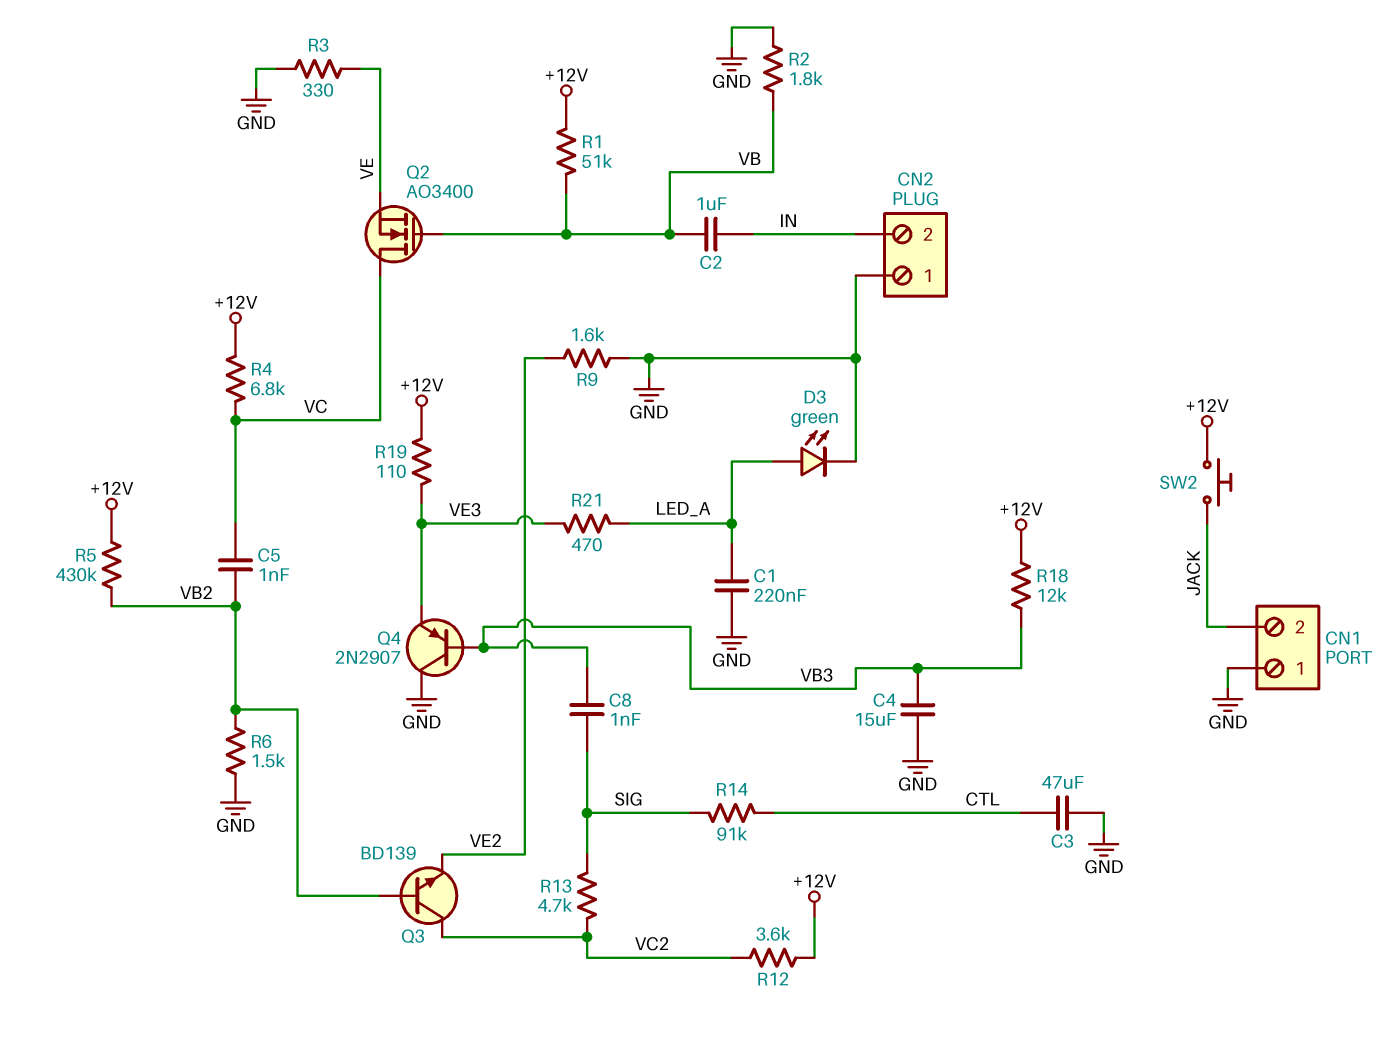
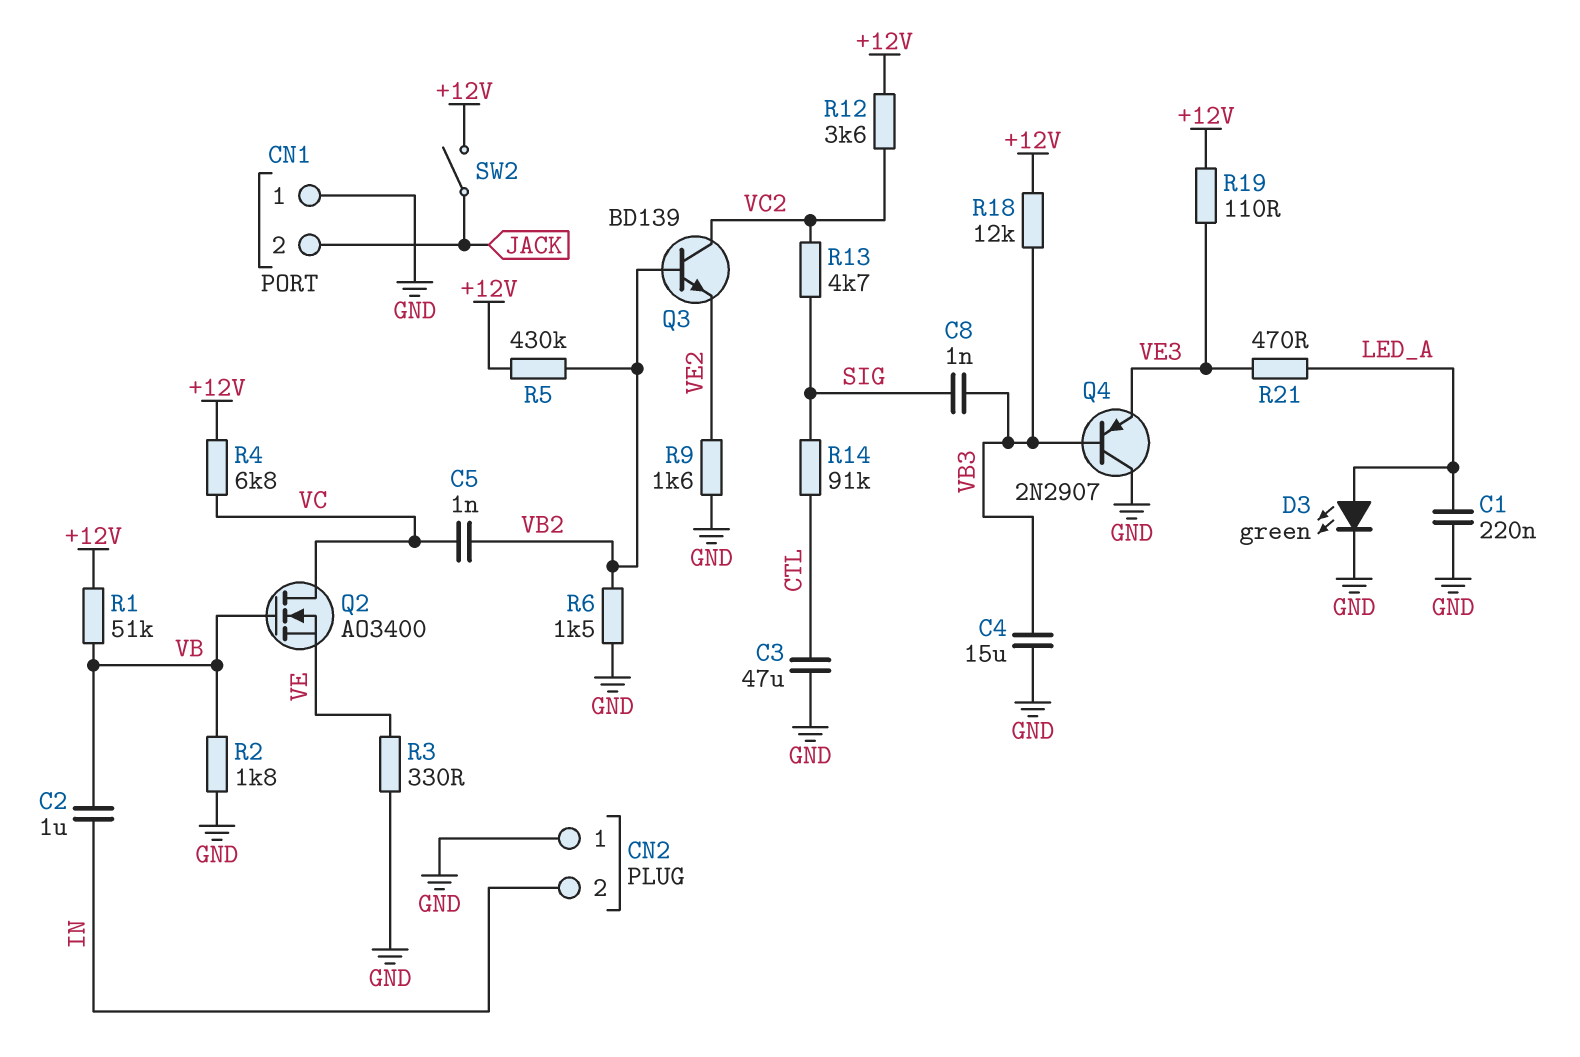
SW2: button (+12V, JACK) -> switch (+12V, JACK)

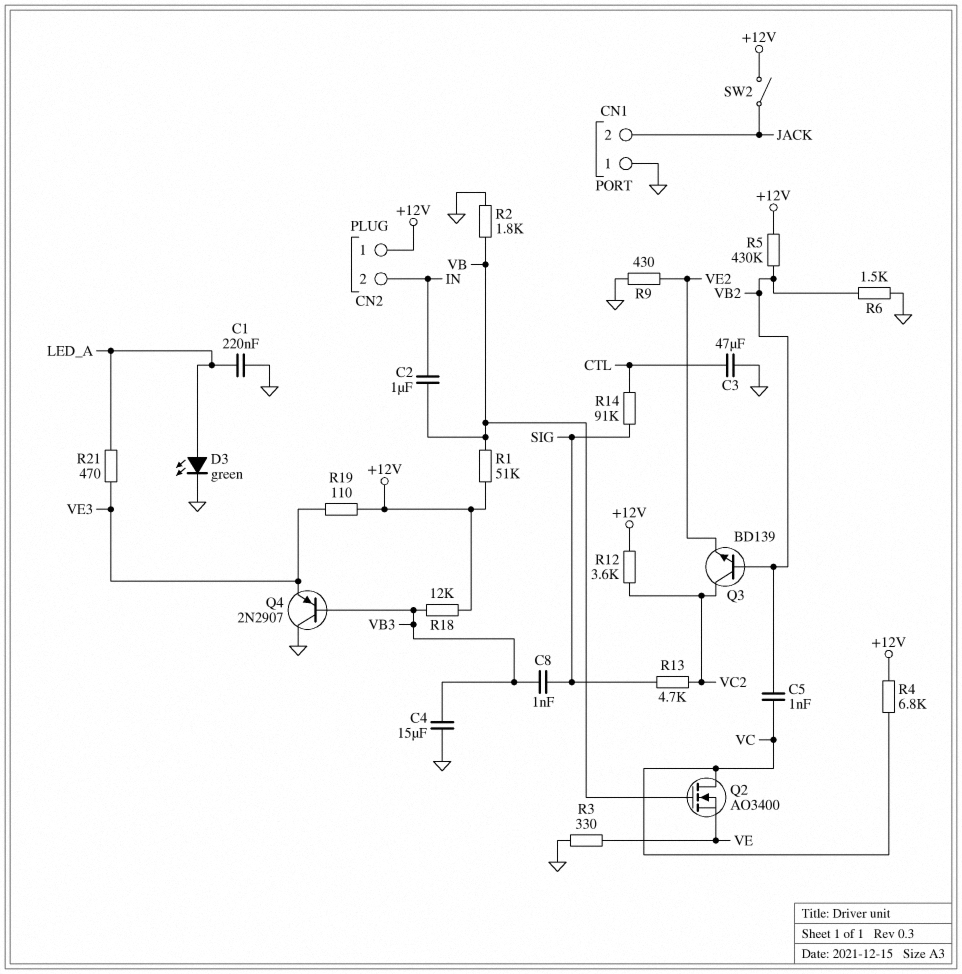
CN2 pin 1: GND -> +12V
R9: 1.6k (GND, VE2) -> 430 (GND, VE2)

